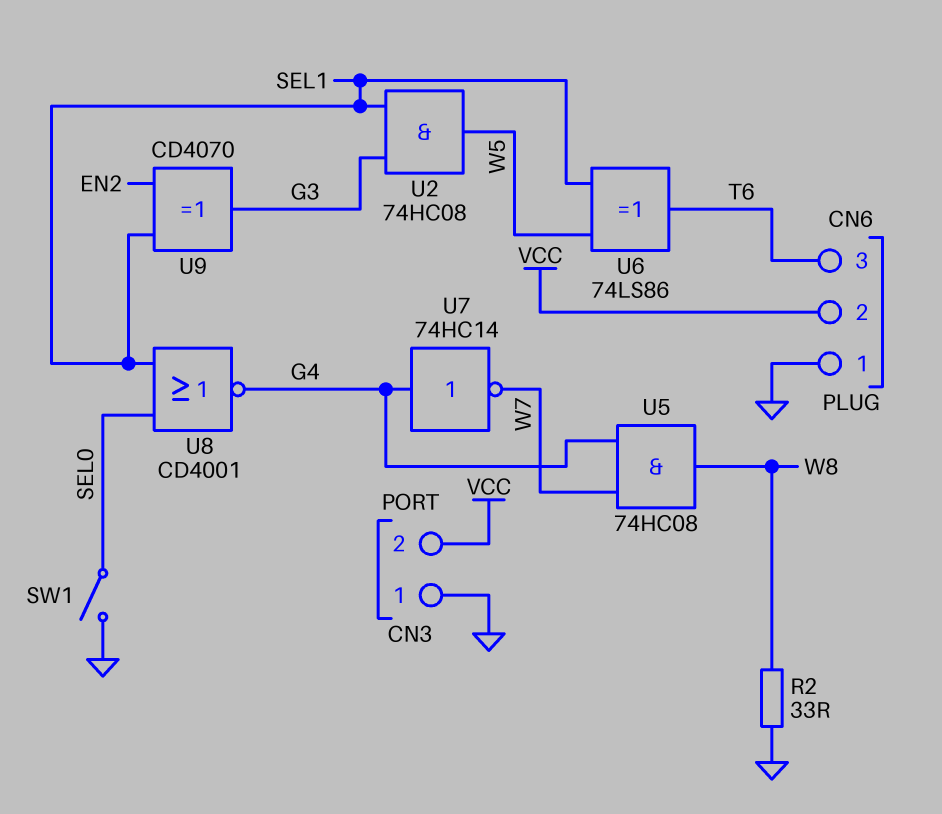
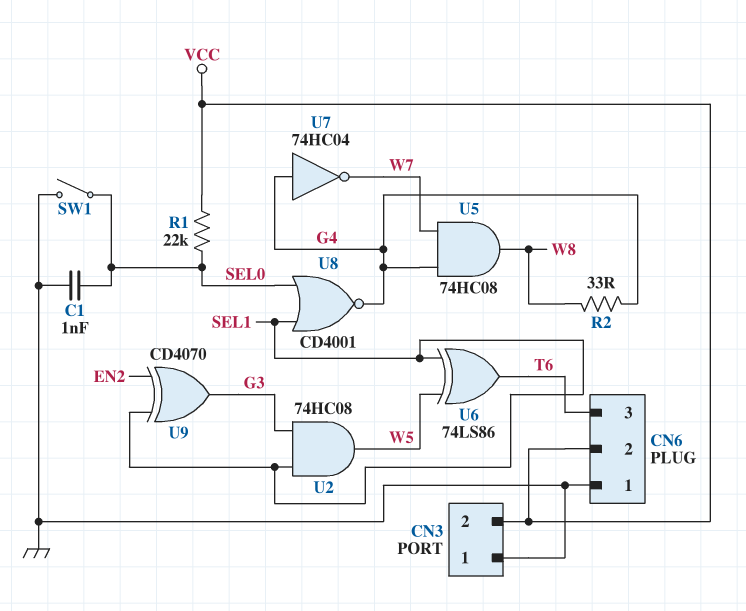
C1: none -> 1nF (GND, SEL0)
R1: none -> 22k (SEL0, VCC)
R2: 33 (GND, W8) -> 33 (G4, W8)
U7: NOT 74HC14 (in G4, out W7) -> NOT 74HC04 (in G4, out W7)

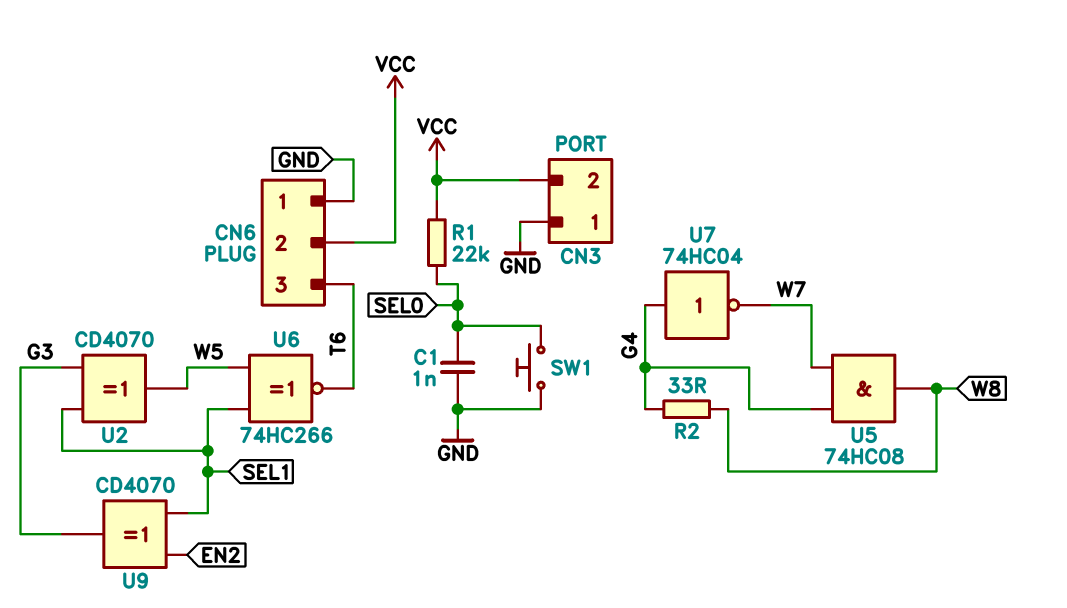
SW1: switch (GND, SEL0) -> button (GND, SEL0)
U2: AND 74HC08 (in G3, in SEL1, out W5) -> XOR CD4070 (in G3, in SEL1, out W5)
U6: XOR 74LS86 (in SEL1, in W5, out T6) -> XNOR 74HC266 (in SEL1, in W5, out T6)
U8: NOR CD4001 (in SEL0, in SEL1, out G4) -> none

